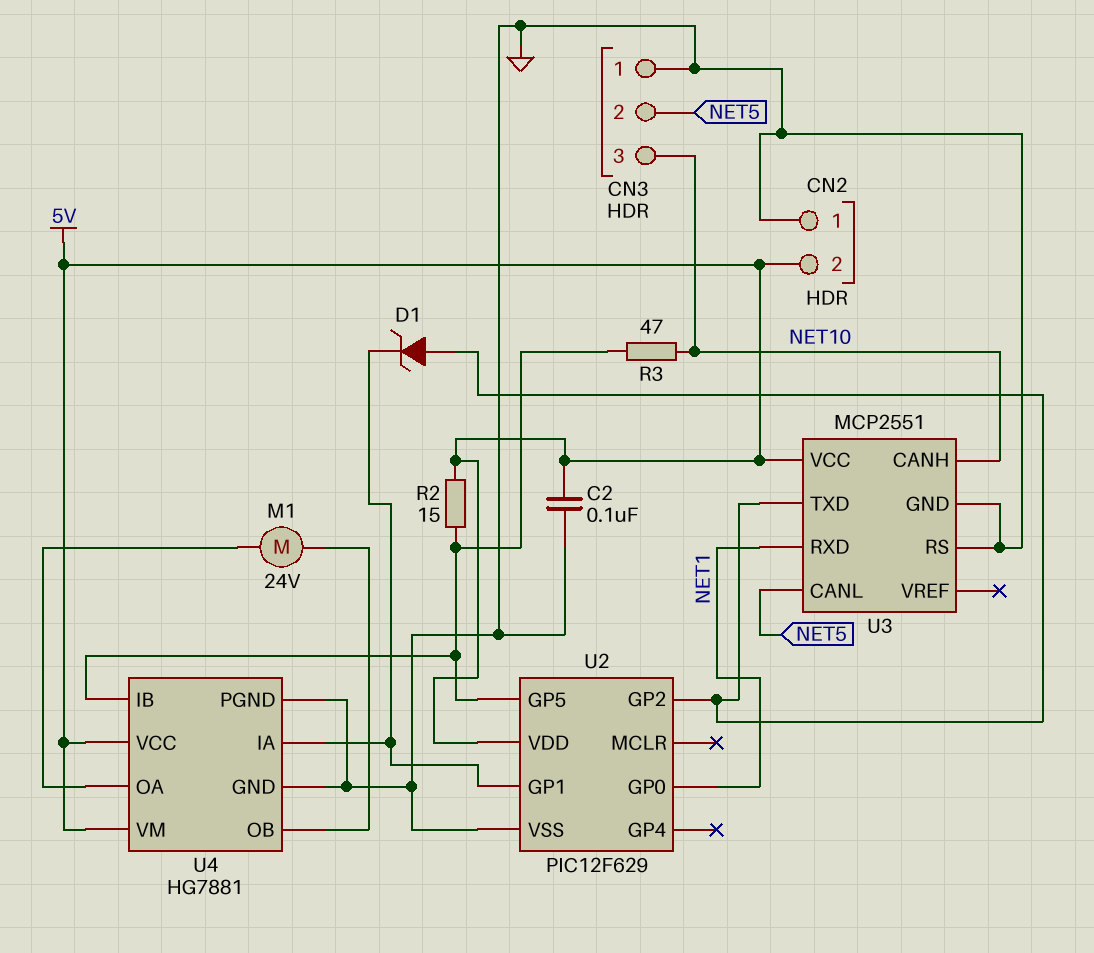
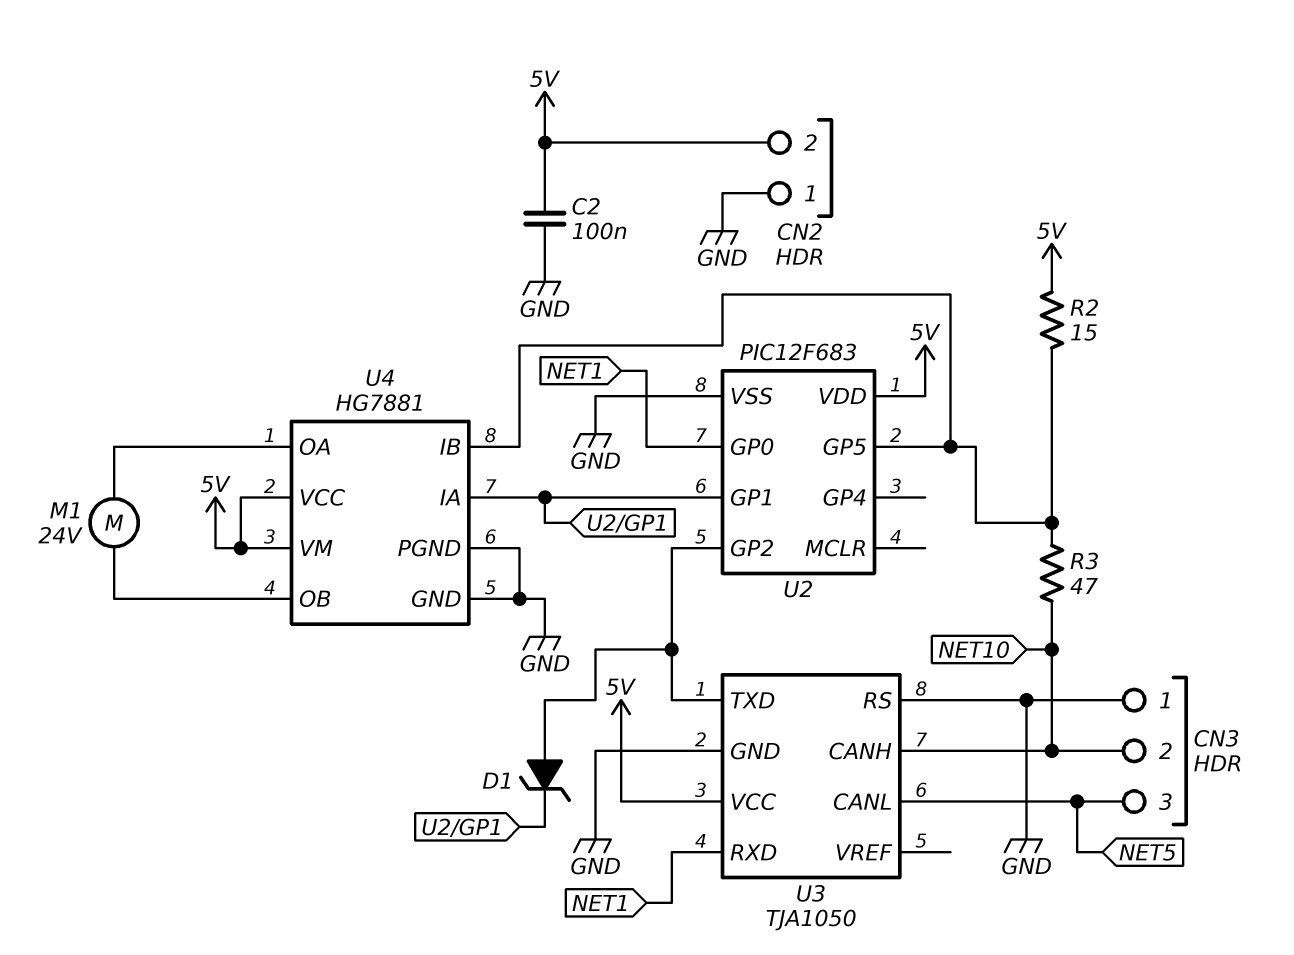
CN3 pin 2: NET5 -> NET10
CN3 pin 3: NET10 -> NET5
U2: PIC12F629 -> PIC12F683
U3: MCP2551 -> TJA1050

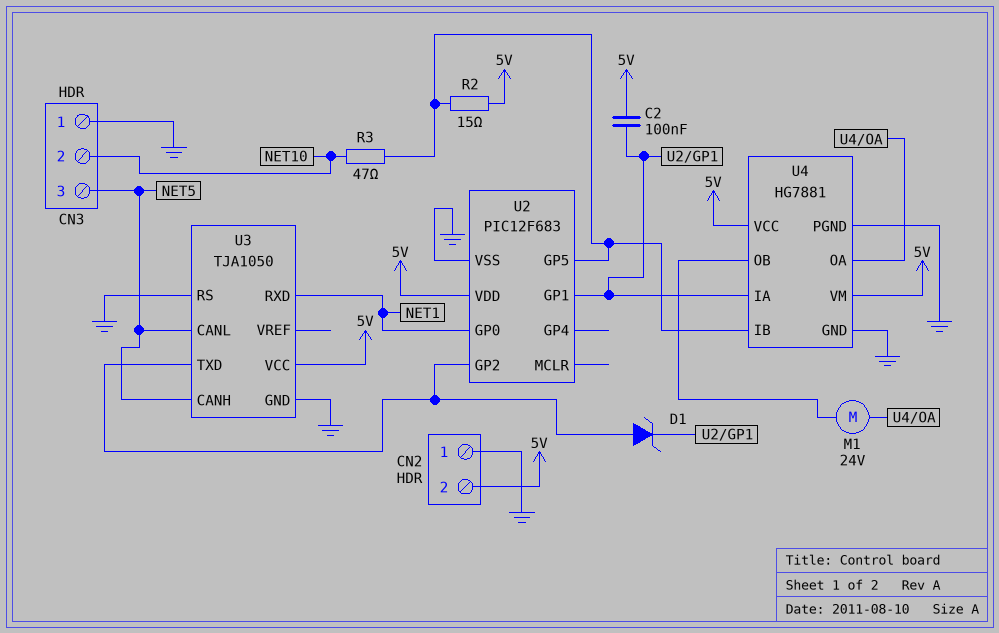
C2: 100nF (5V, GND) -> 100nF (5V, U2/GP1)
U3 pin CANH: NET10 -> NET5

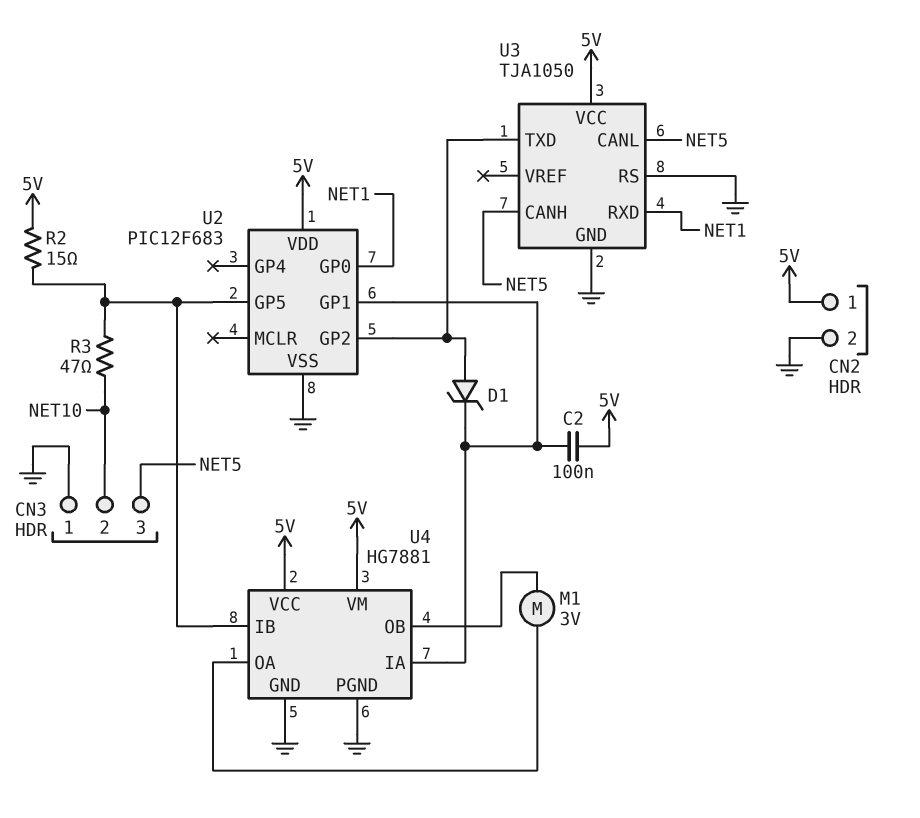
CN2 pin 1: GND -> 5V
CN2 pin 2: 5V -> GND
M1: motor 24V (U4/OA, U4/OB) -> motor 3V (U4/OA, U4/OB)

